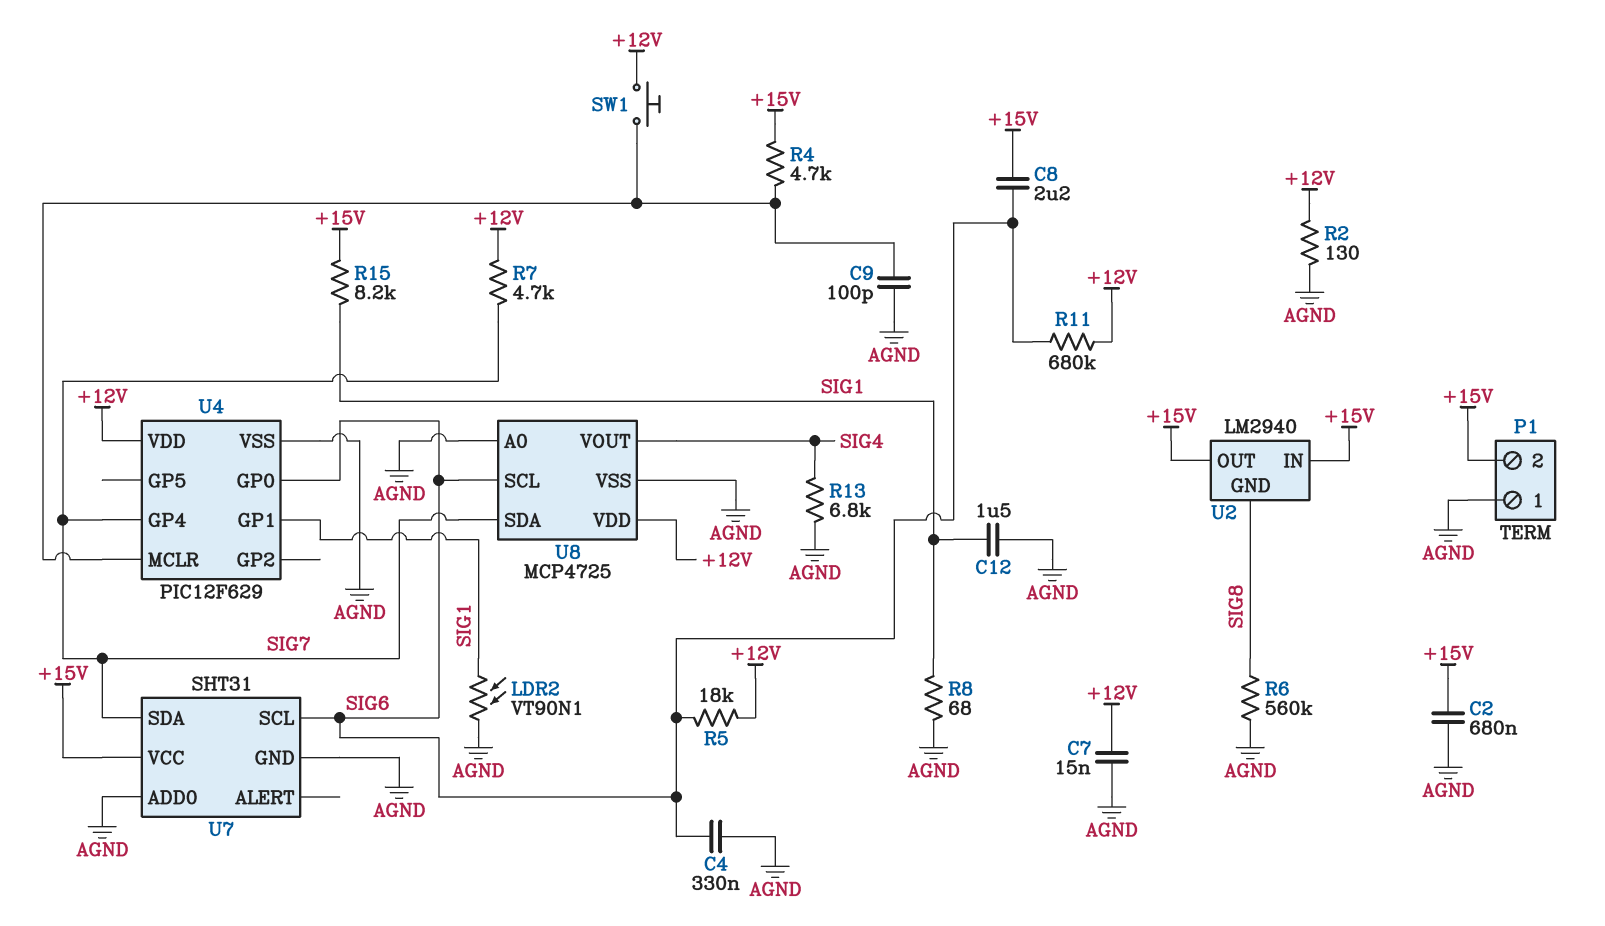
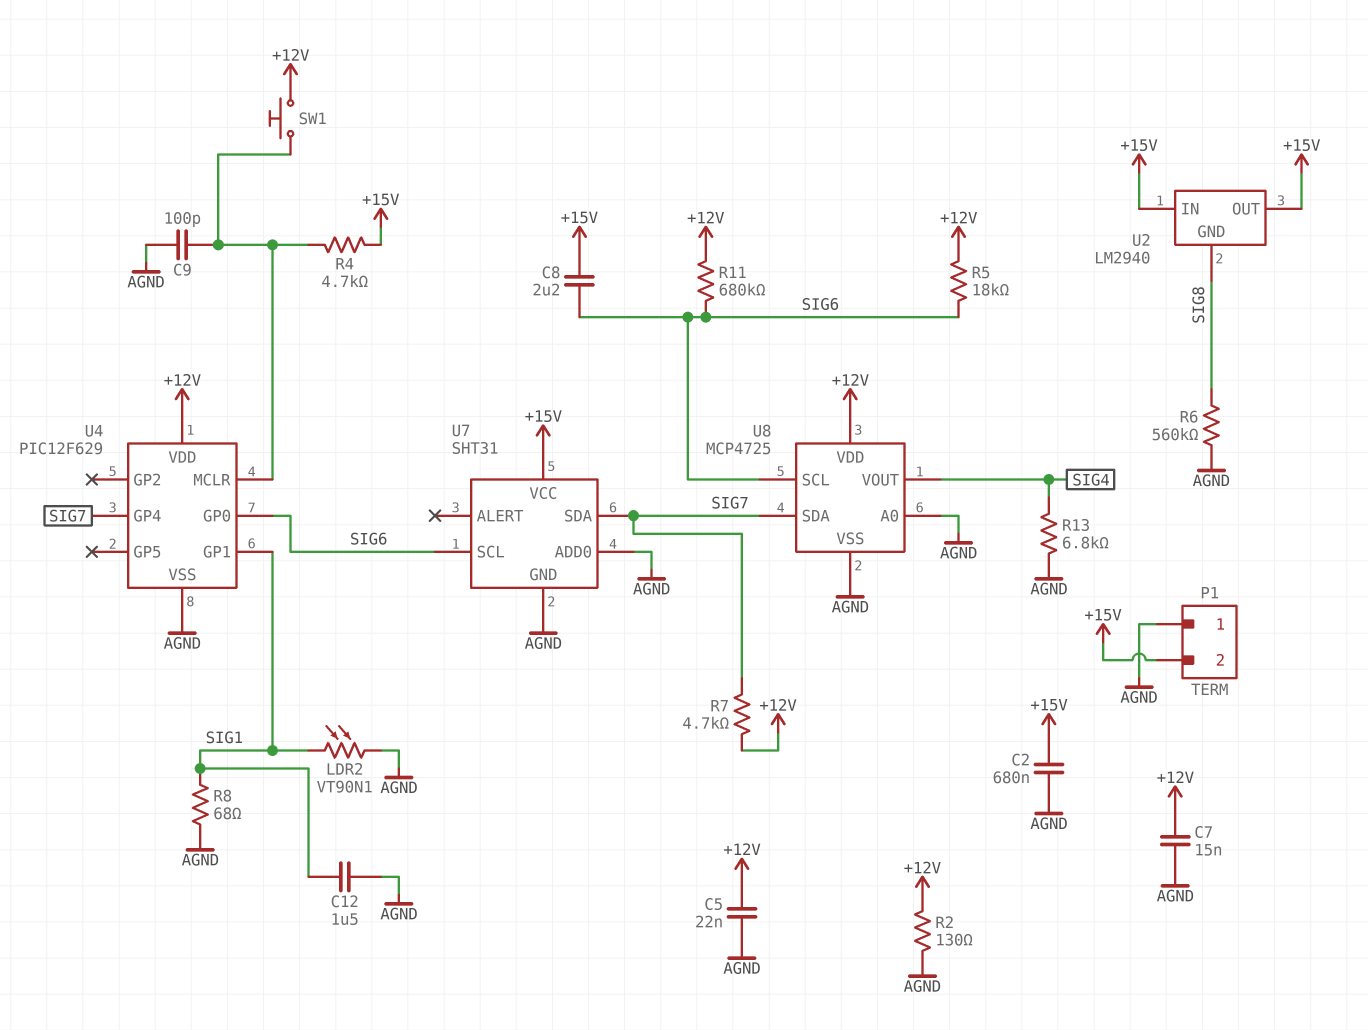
C4: 330nF (AGND, SIG6) -> none
C5: none -> 22nF (+12V, AGND)
R15: 8.2k (+15V, SIG1) -> none

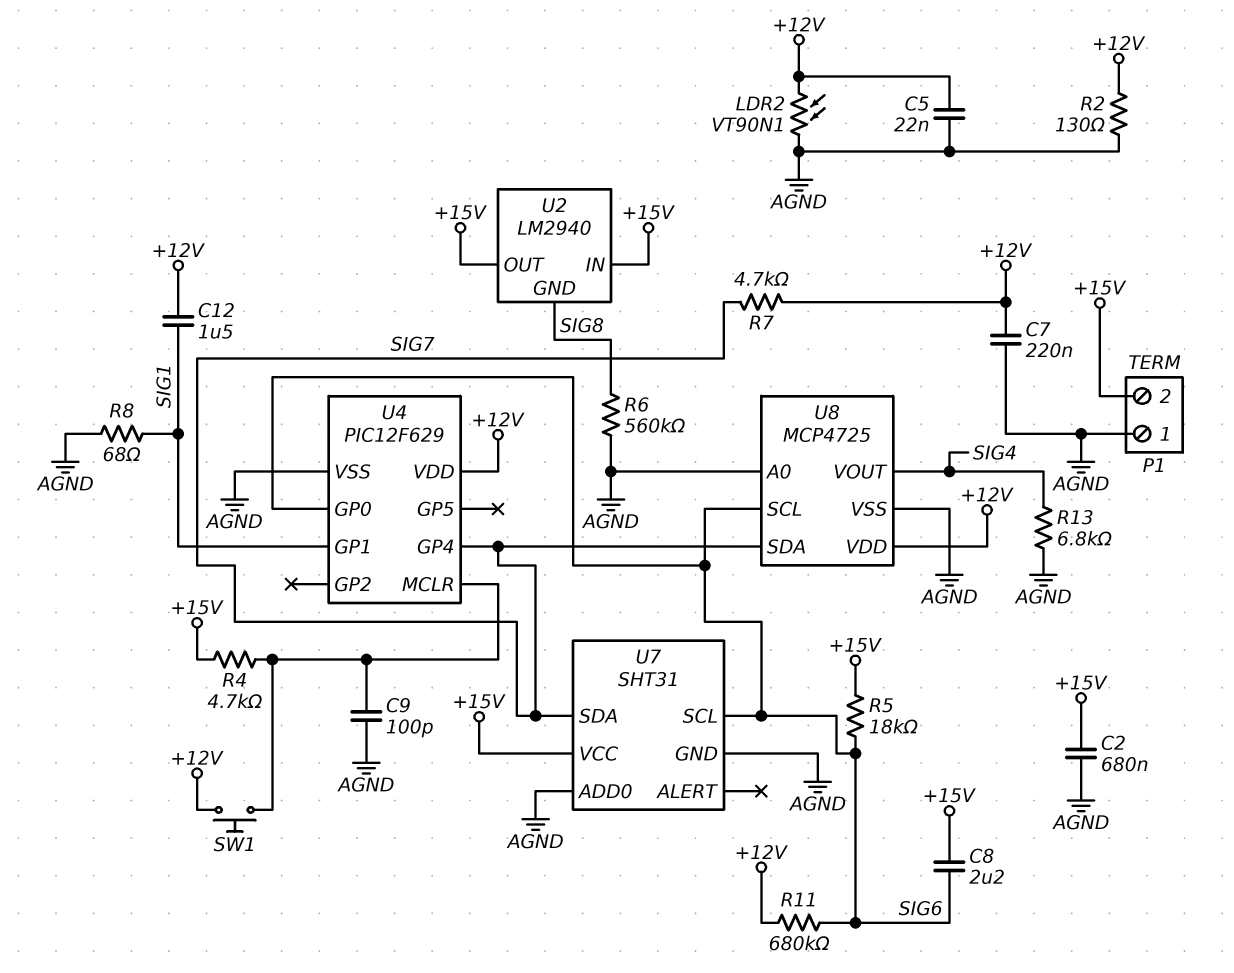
C7: 15nF (+12V, AGND) -> 220nF (+12V, AGND)
C12: 1.5uF (AGND, SIG1) -> 1.5uF (+12V, SIG1)
LDR2: VT90N1 (AGND, SIG1) -> VT90N1 (+12V, AGND)
R5: 18k (+12V, SIG6) -> 18k (+15V, SIG6)

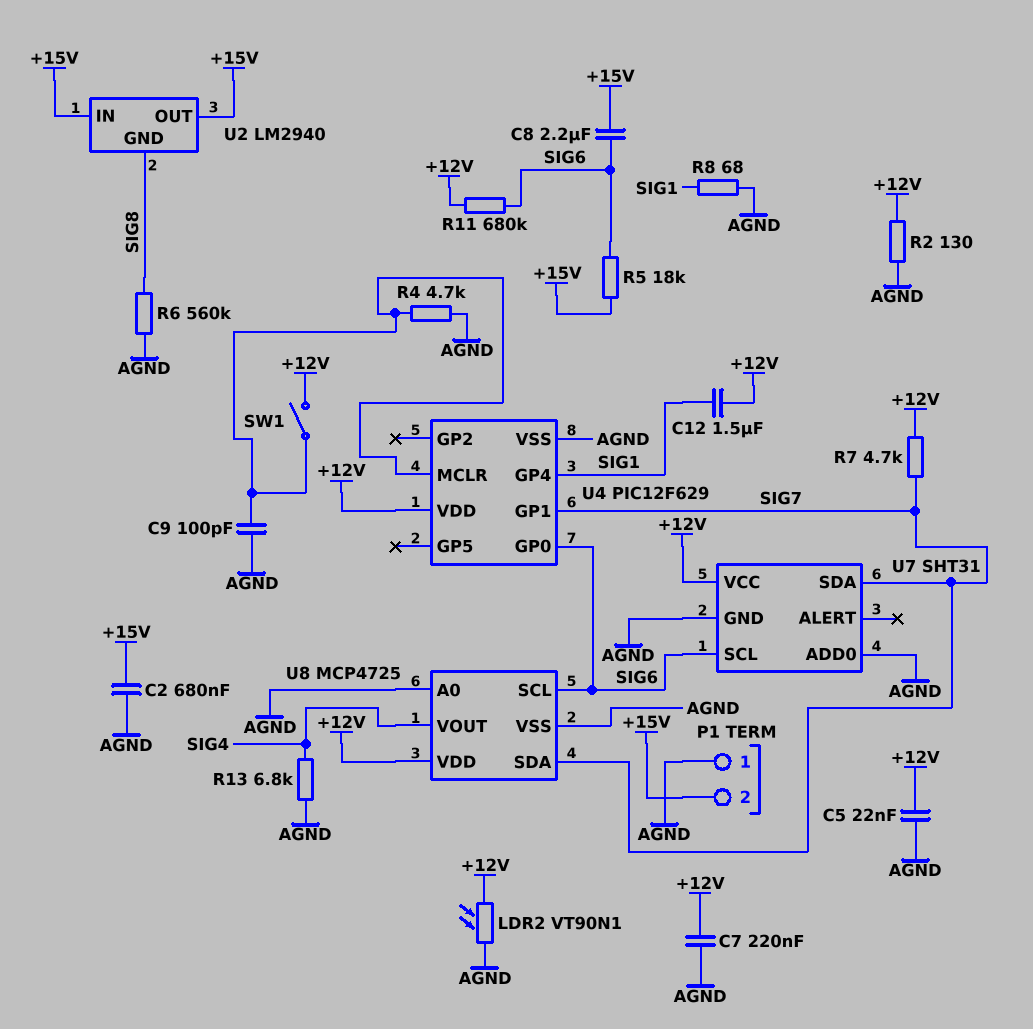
R4: 4.7k (+15V, U4/MCLR) -> 4.7k (AGND, U4/MCLR)
SW1: button (+12V, U4/MCLR) -> switch (+12V, U4/MCLR)
U4 pin GP1: SIG1 -> SIG7
U4 pin GP4: SIG7 -> SIG1
U7 pin VCC: +15V -> +12V

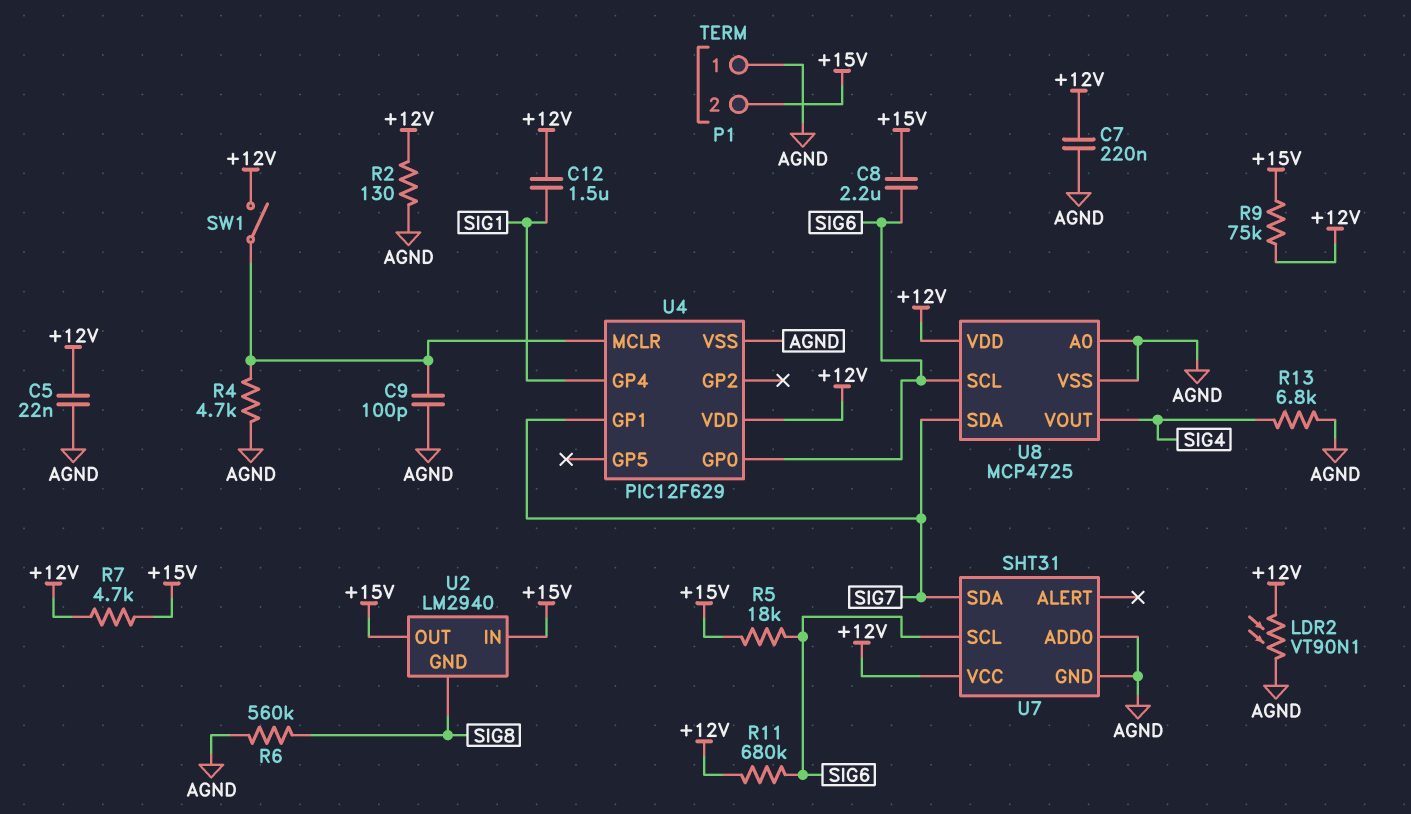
C2: 680nF (+15V, AGND) -> none
R7: 4.7k (+12V, SIG7) -> 4.7k (+12V, +15V)
R8: 68 (AGND, SIG1) -> none
R9: none -> 75k (+12V, +15V)

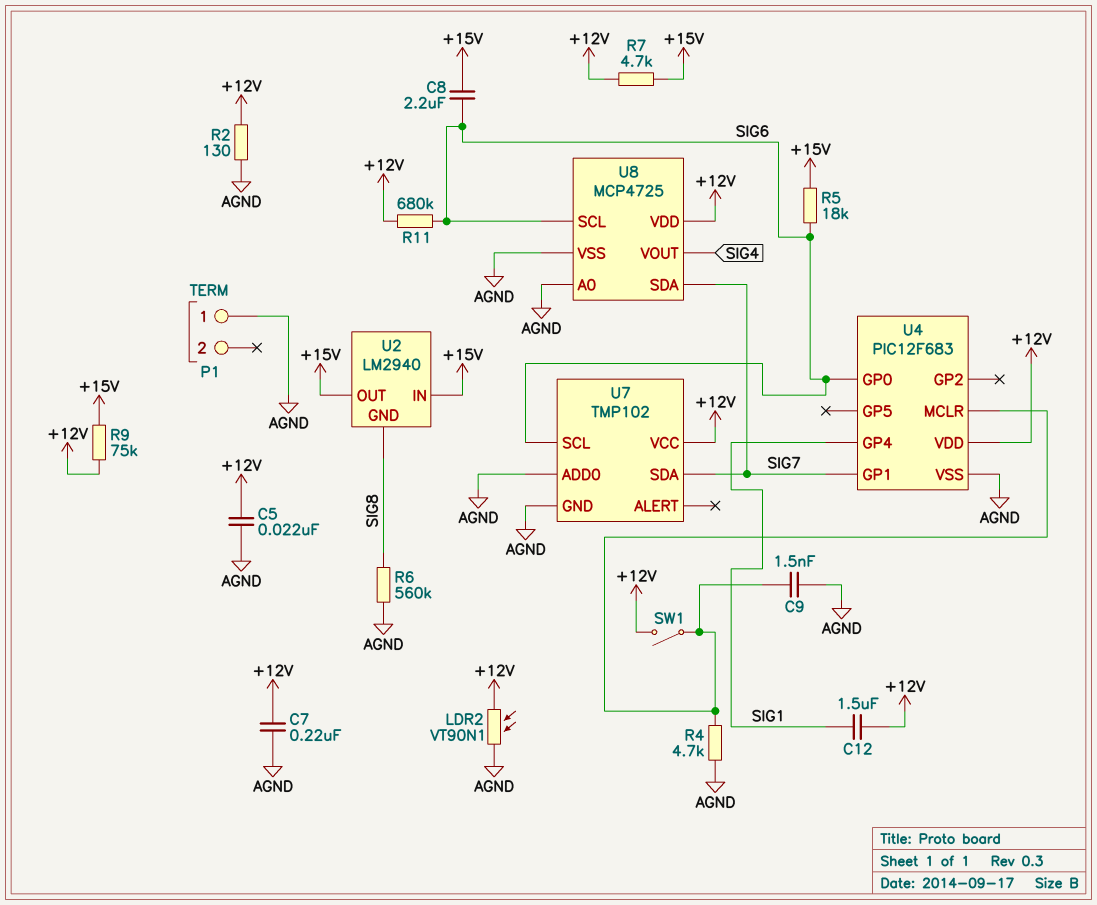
C9: 100pF (AGND, U4/MCLR) -> 1.5nF (AGND, U4/MCLR)
P1 pin 2: +15V -> none
R13: 6.8k (AGND, SIG4) -> none
U4: PIC12F629 -> PIC12F683
U7: SHT31 -> TMP102

